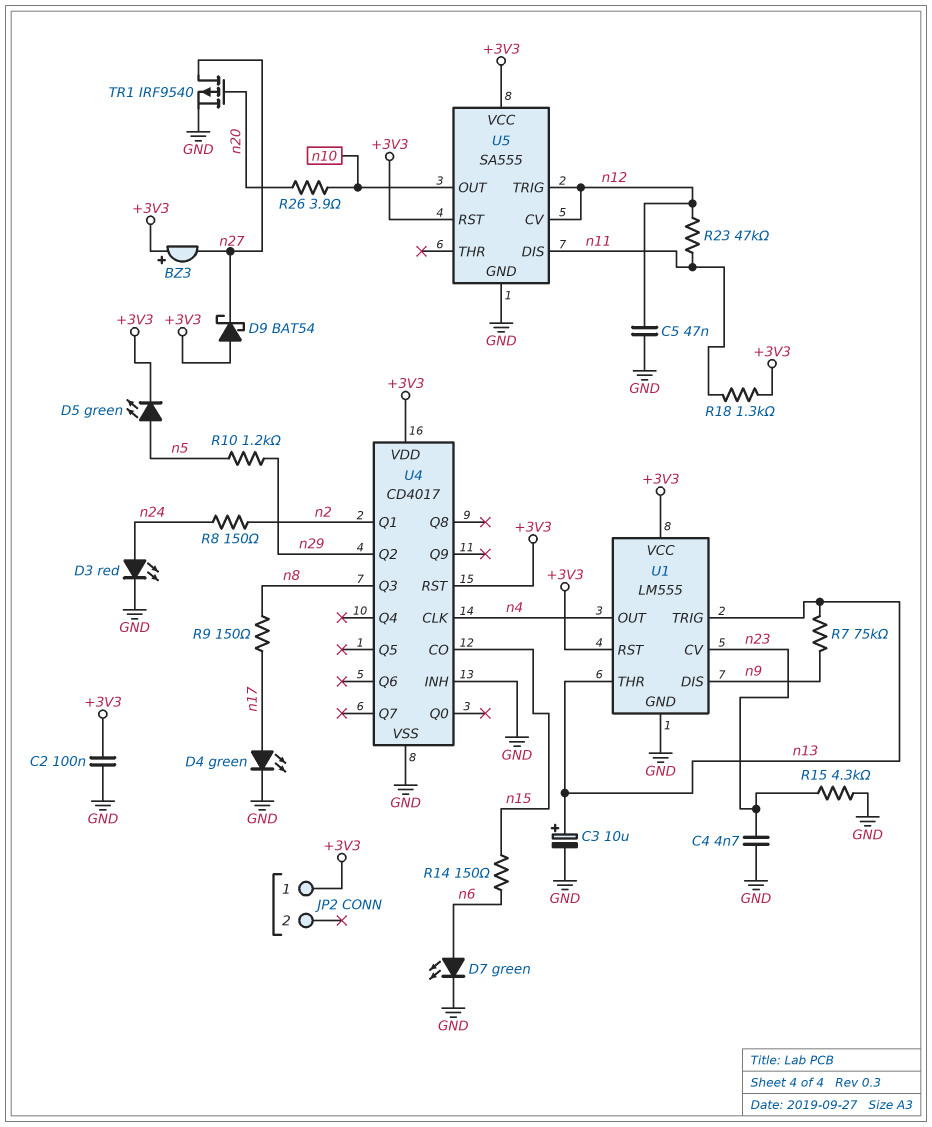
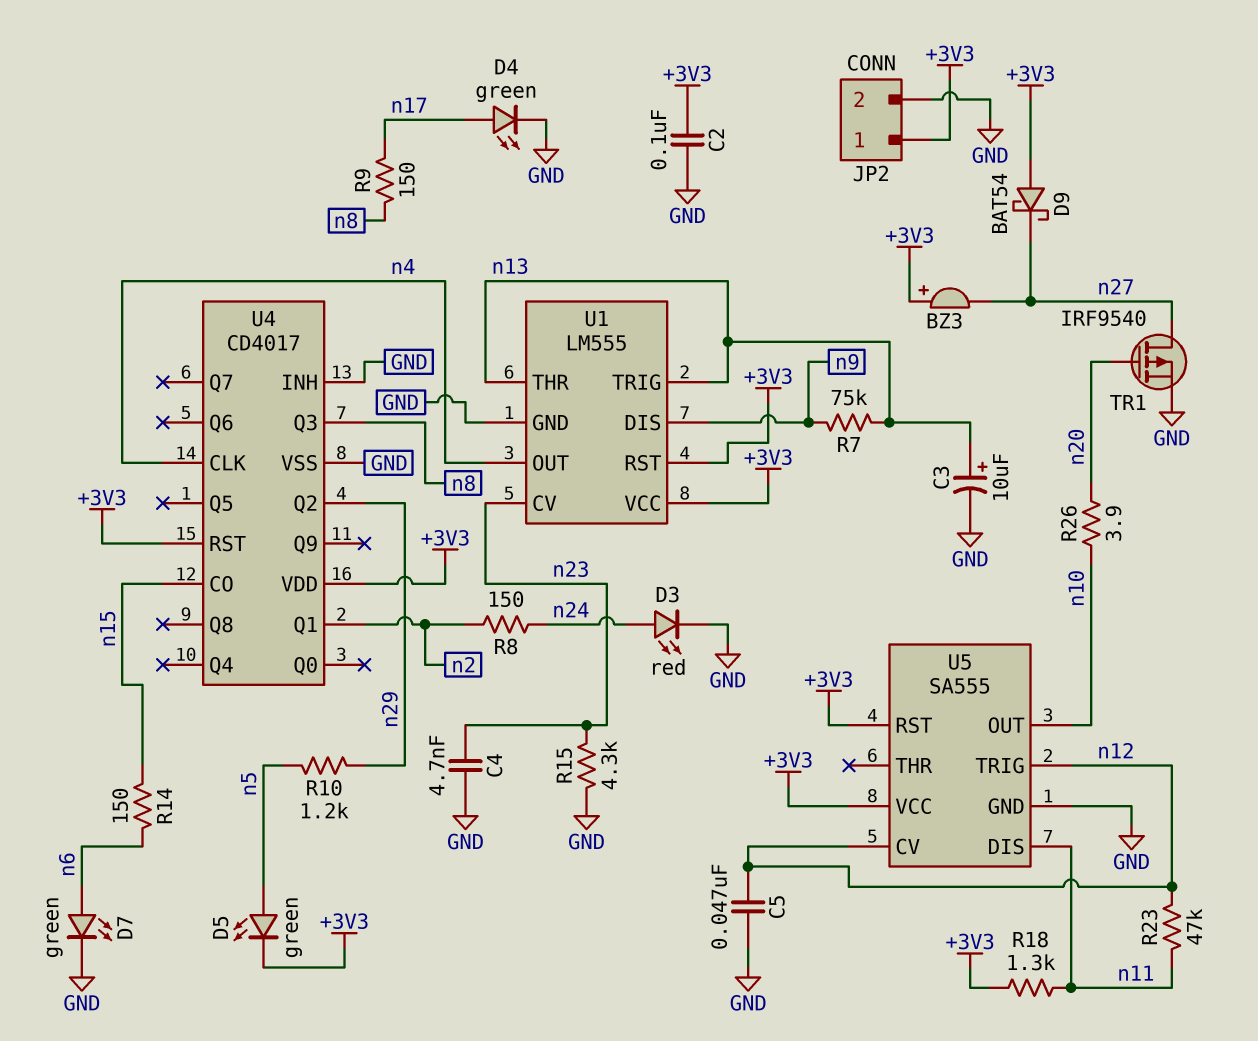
JP2 pin 2: none -> GND

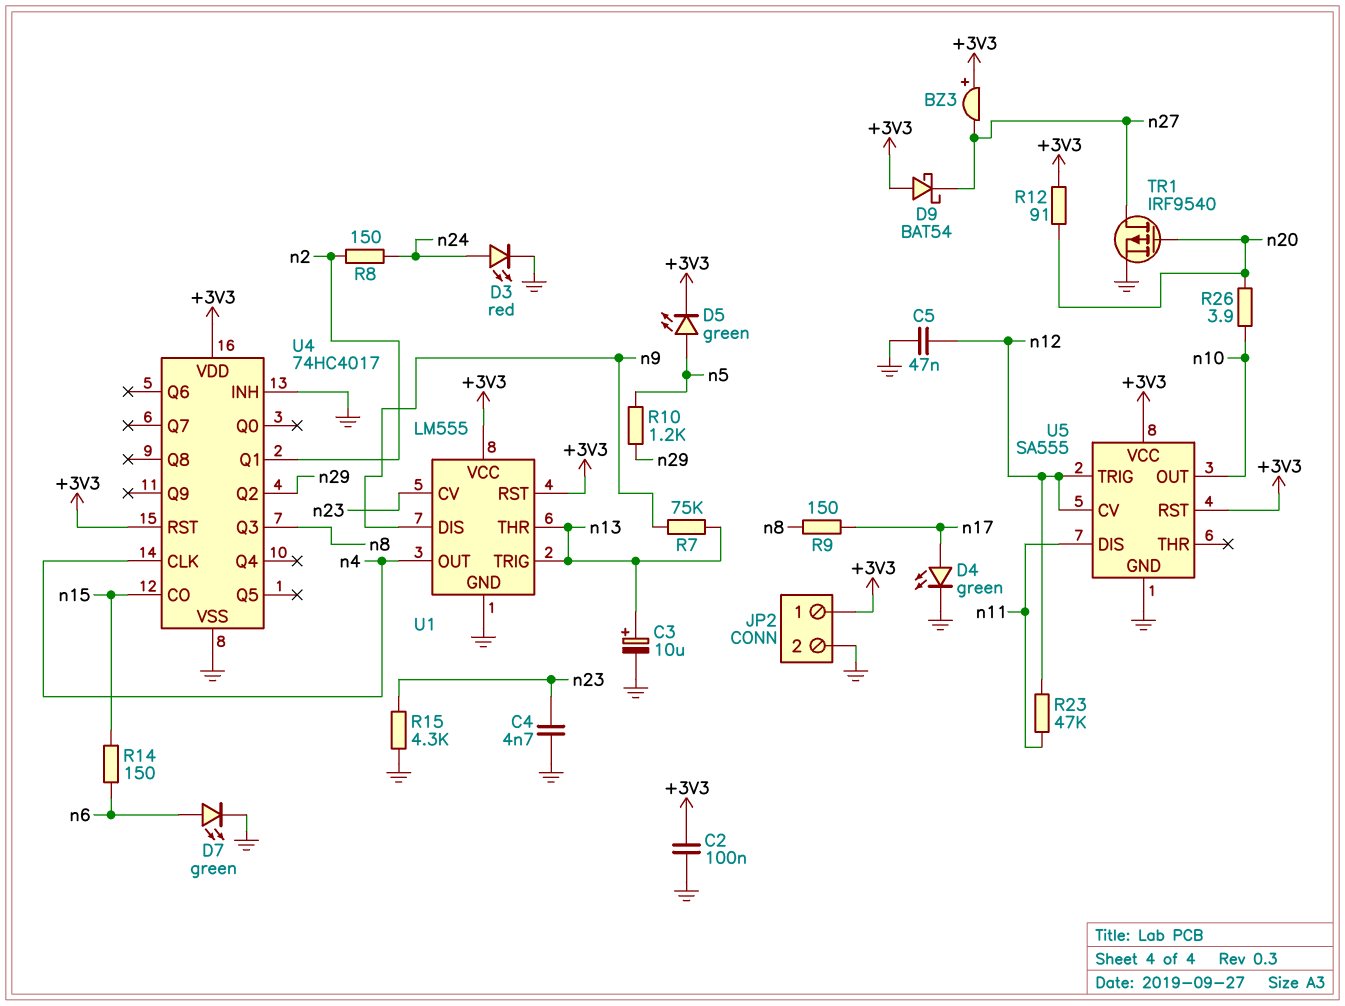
R12: none -> 91 (+3V3, n20)
R18: 1.3k (+3V3, n11) -> none
U4: CD4017 -> 74HC4017

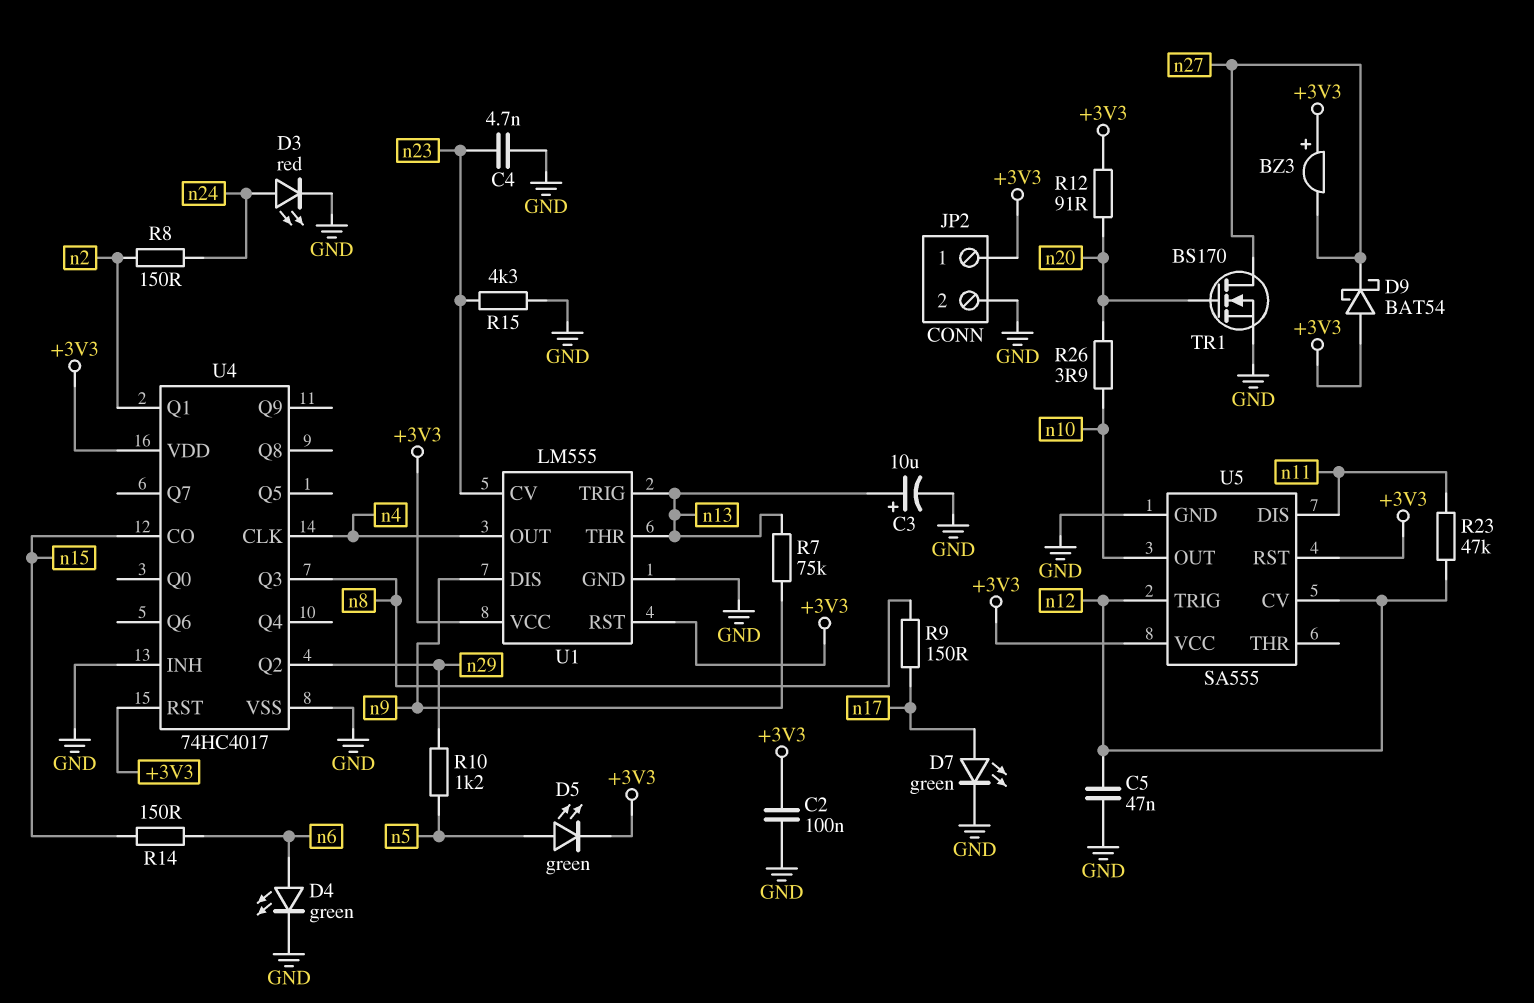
D4: LED green (A n17, K GND) -> LED green (A n6, K GND)
D7: LED green (A n6, K GND) -> LED green (A n17, K GND)
TR1: PMOS IRF9540 (G n20, D n27, S GND) -> NMOS BS170 (G n20, D n27, S GND)

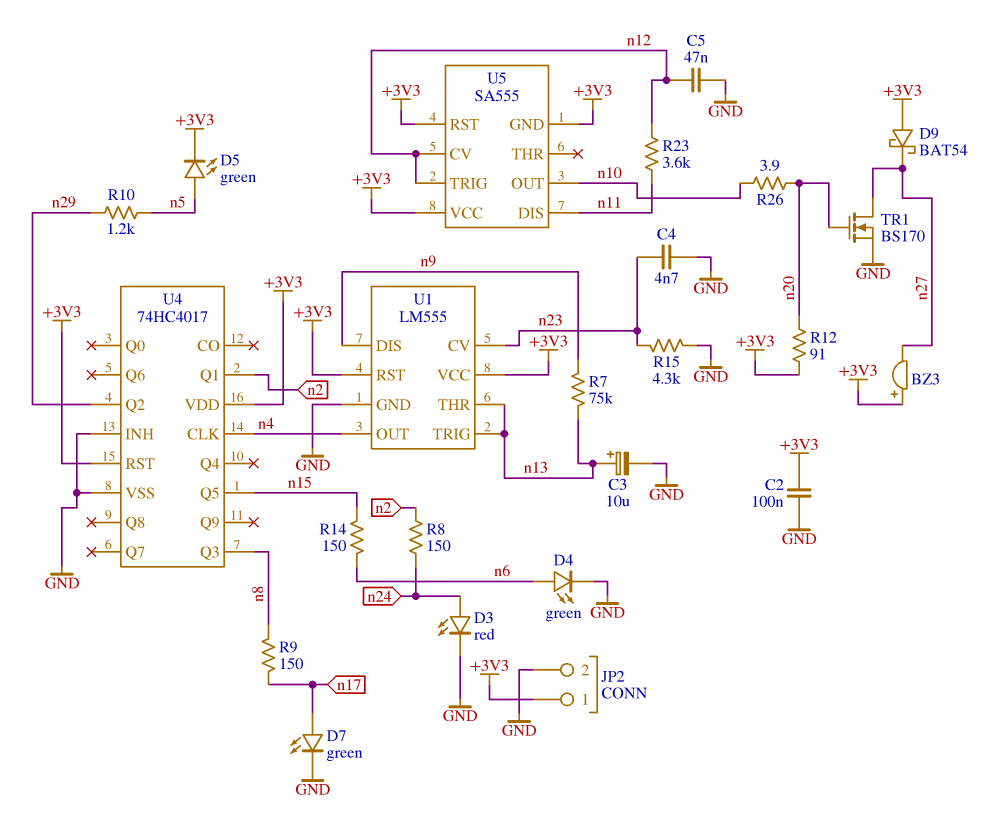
R23: 47k (n11, n12) -> 3.6k (n11, n12)
U4 pin CO: n15 -> none
U4 pin Q5: none -> n15
U5 pin GND: GND -> +3V3

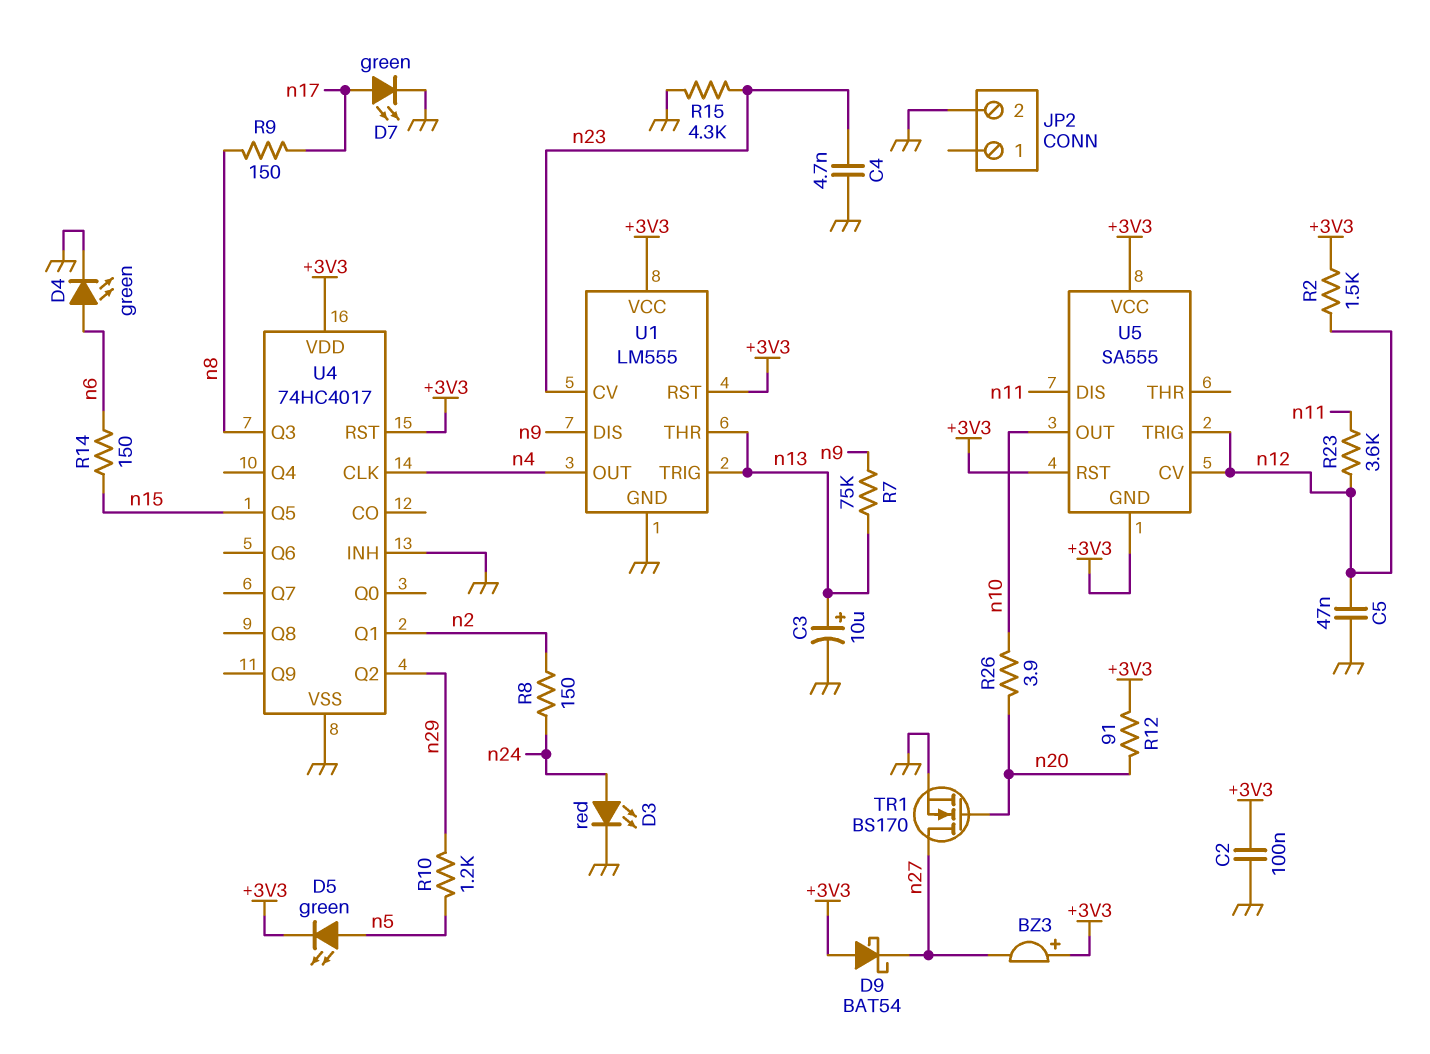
JP2 pin 1: +3V3 -> none
R2: none -> 1.5k (+3V3, n12)

